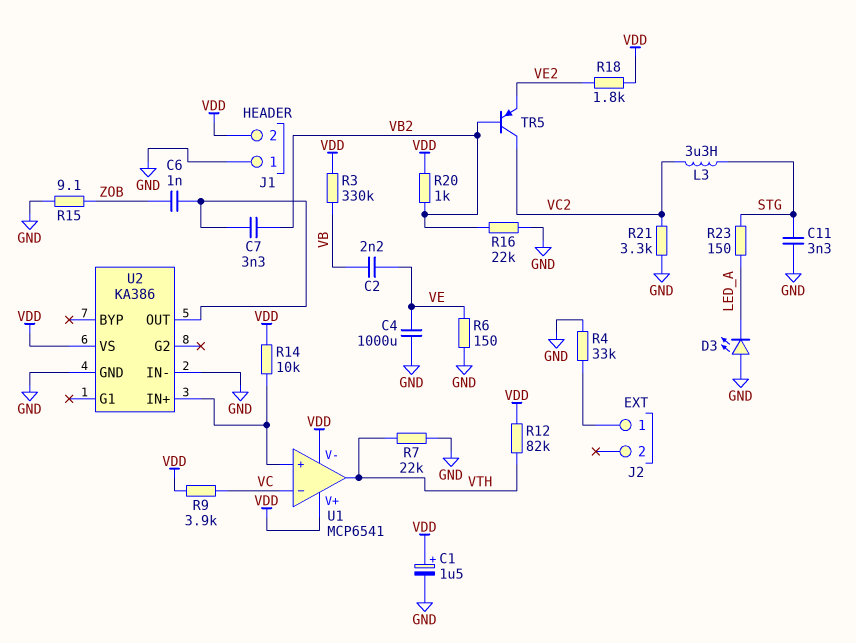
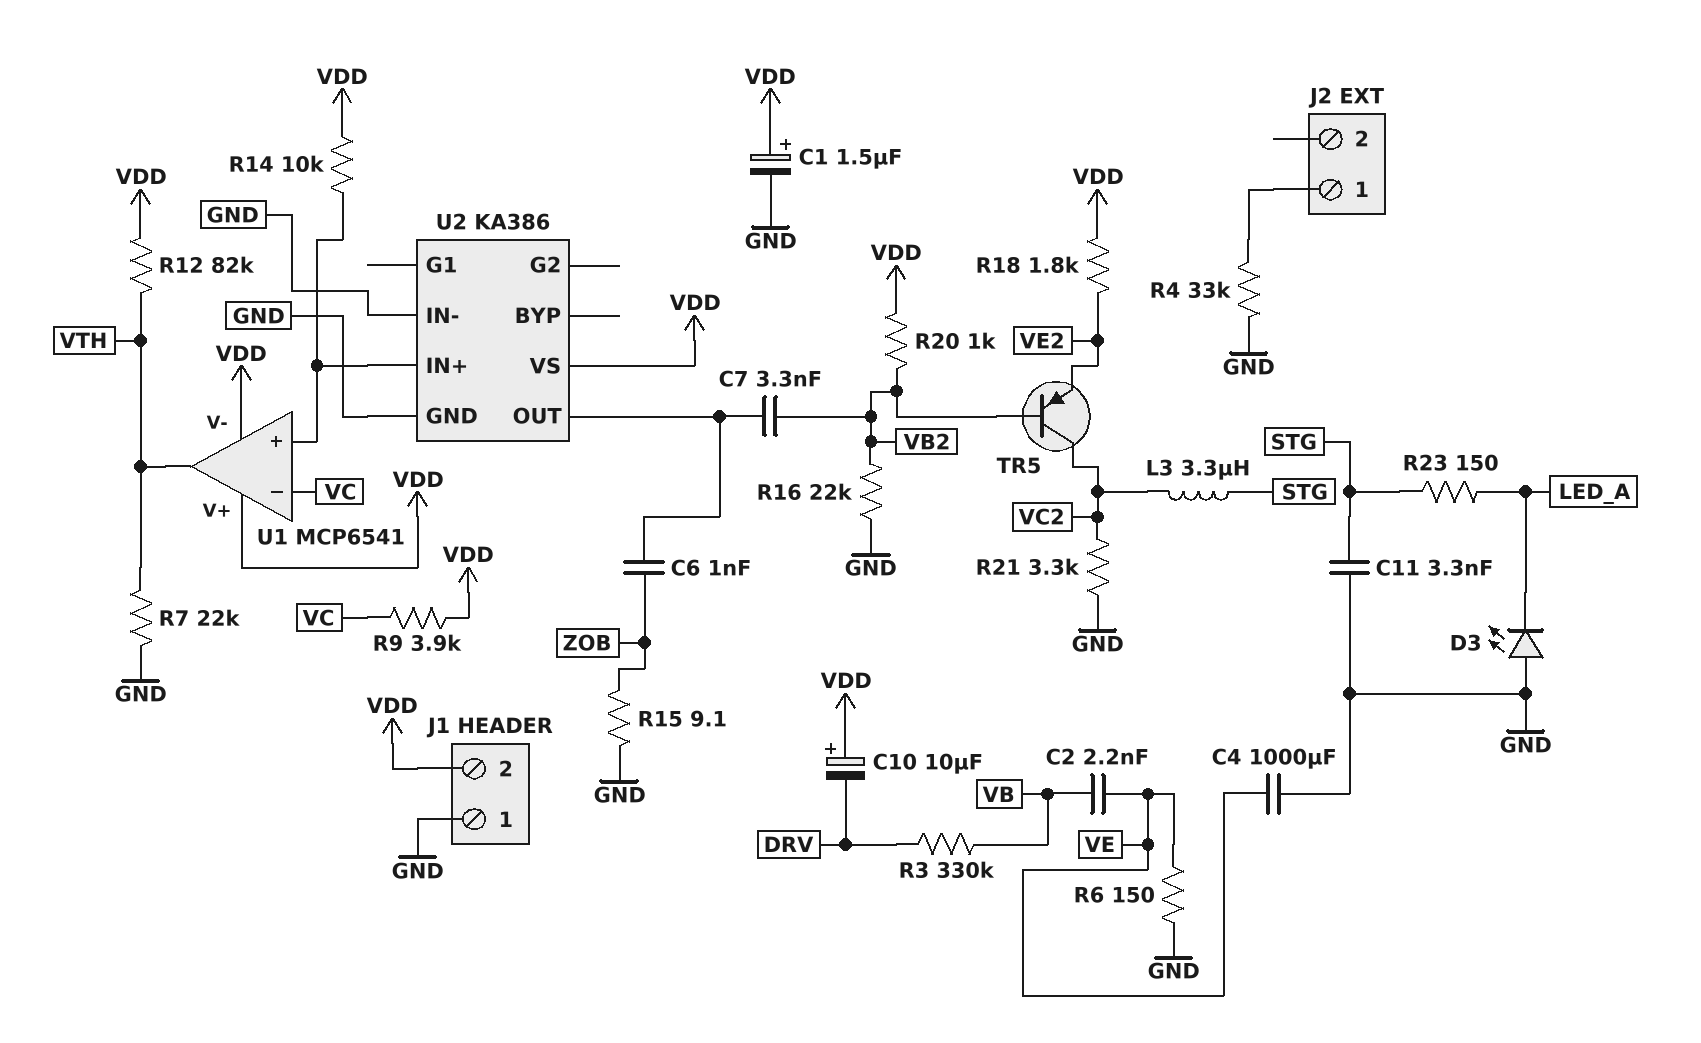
C10: none -> 10uF (plus VDD, minus DRV)
R3: 330k (VB, VDD) -> 330k (DRV, VB)

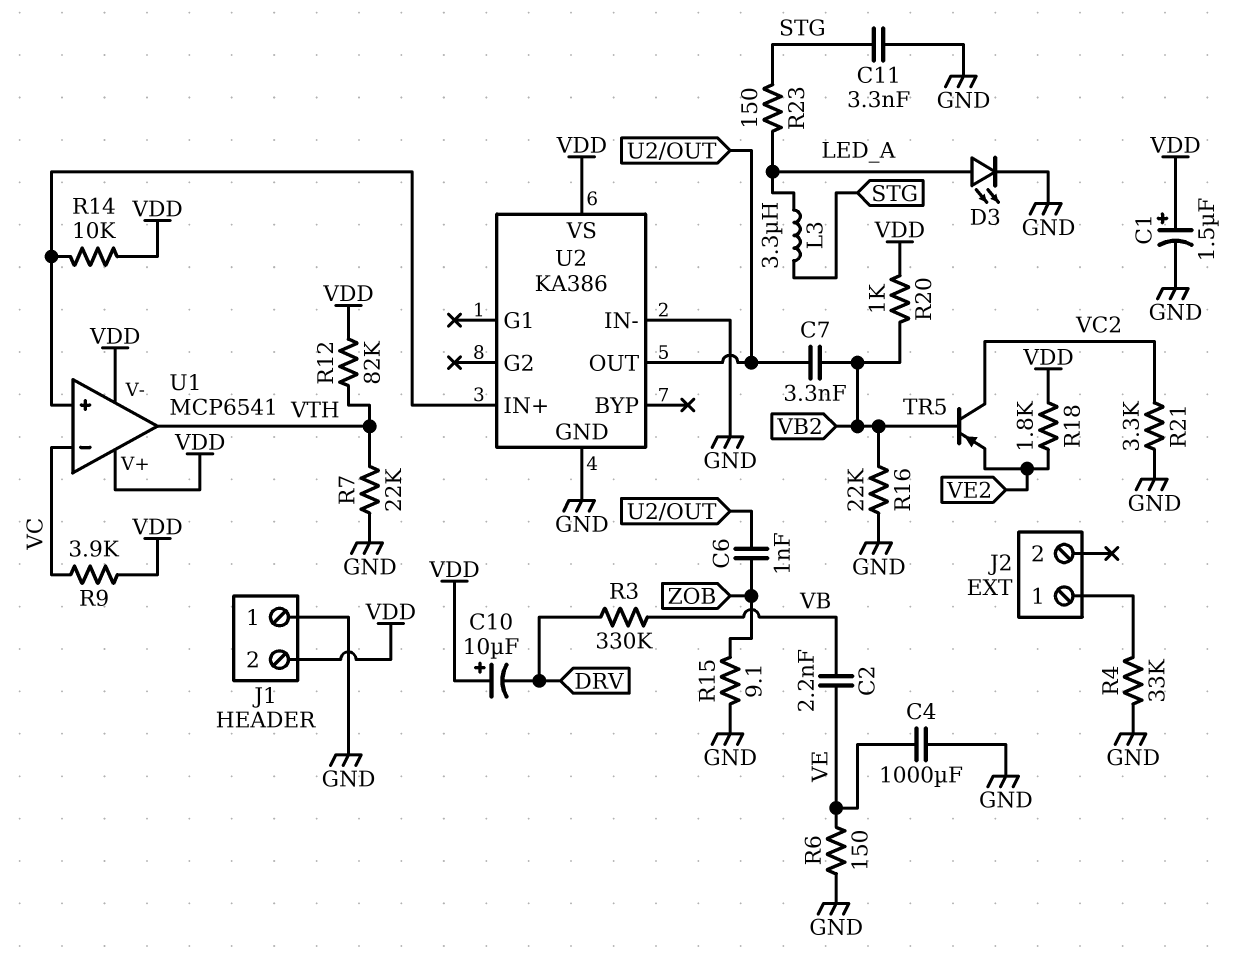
D3: LED (A GND, K LED_A) -> LED (A LED_A, K GND)
L3: 3.3uH (STG, VC2) -> 3.3uH (LED_A, STG)

